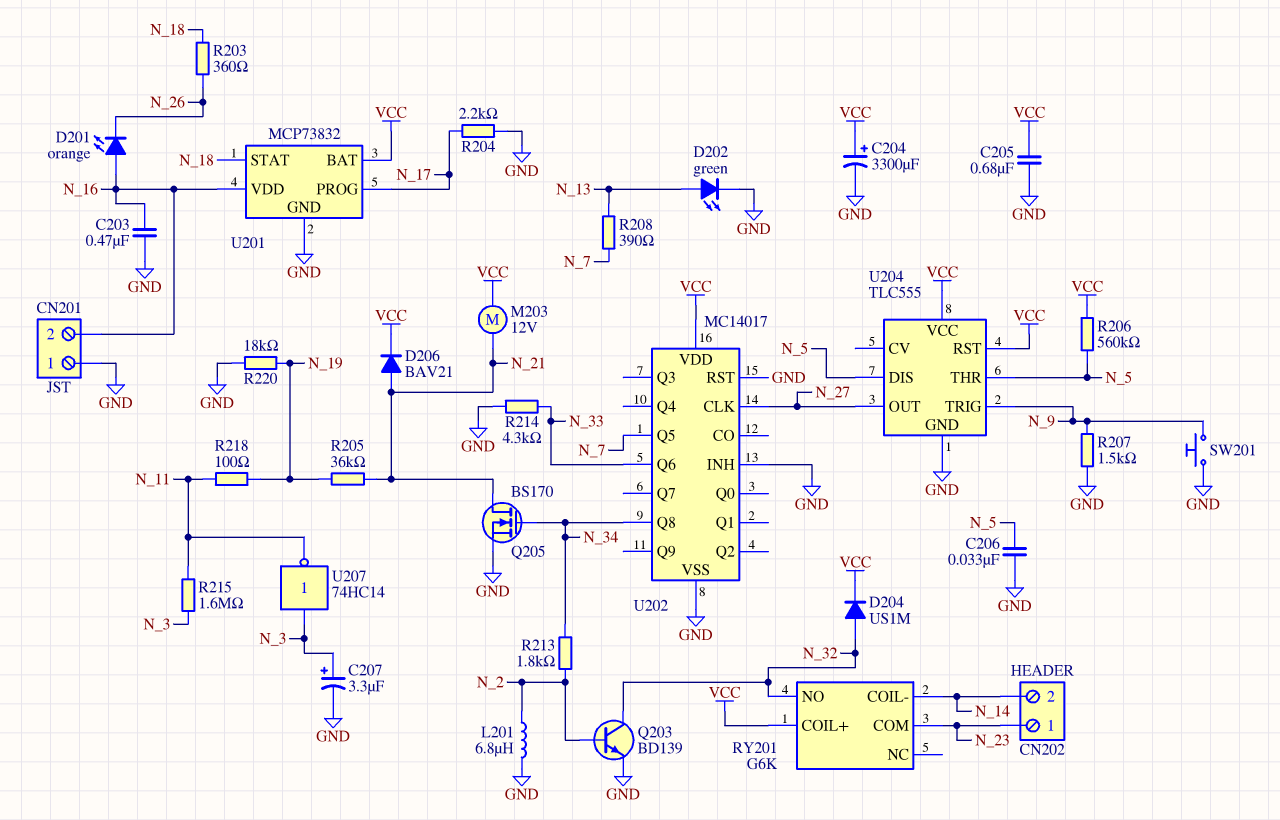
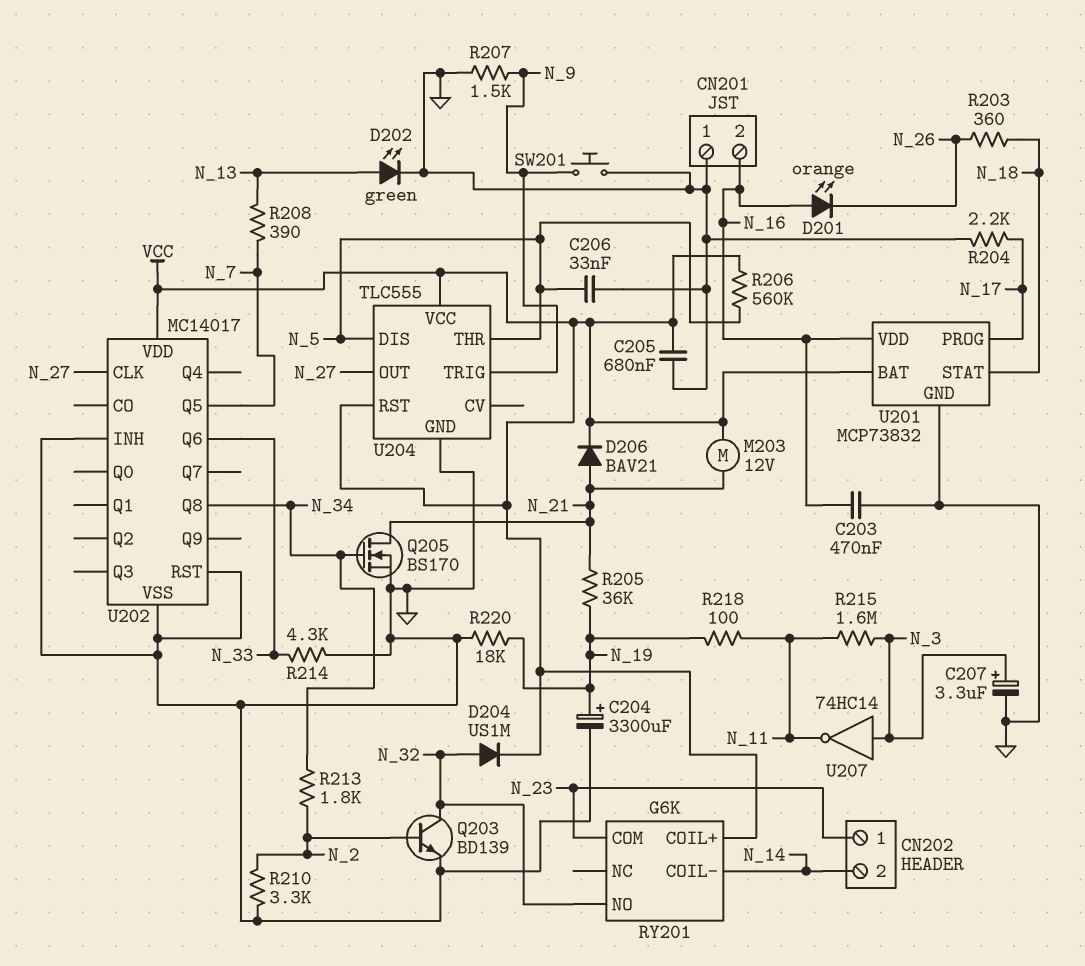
C204: 3300uF (plus VCC, minus GND) -> 3300uF (plus N_19, minus GND)
L201: 6.8uH (GND, N_2) -> none
R210: none -> 3.3k (GND, N_2)

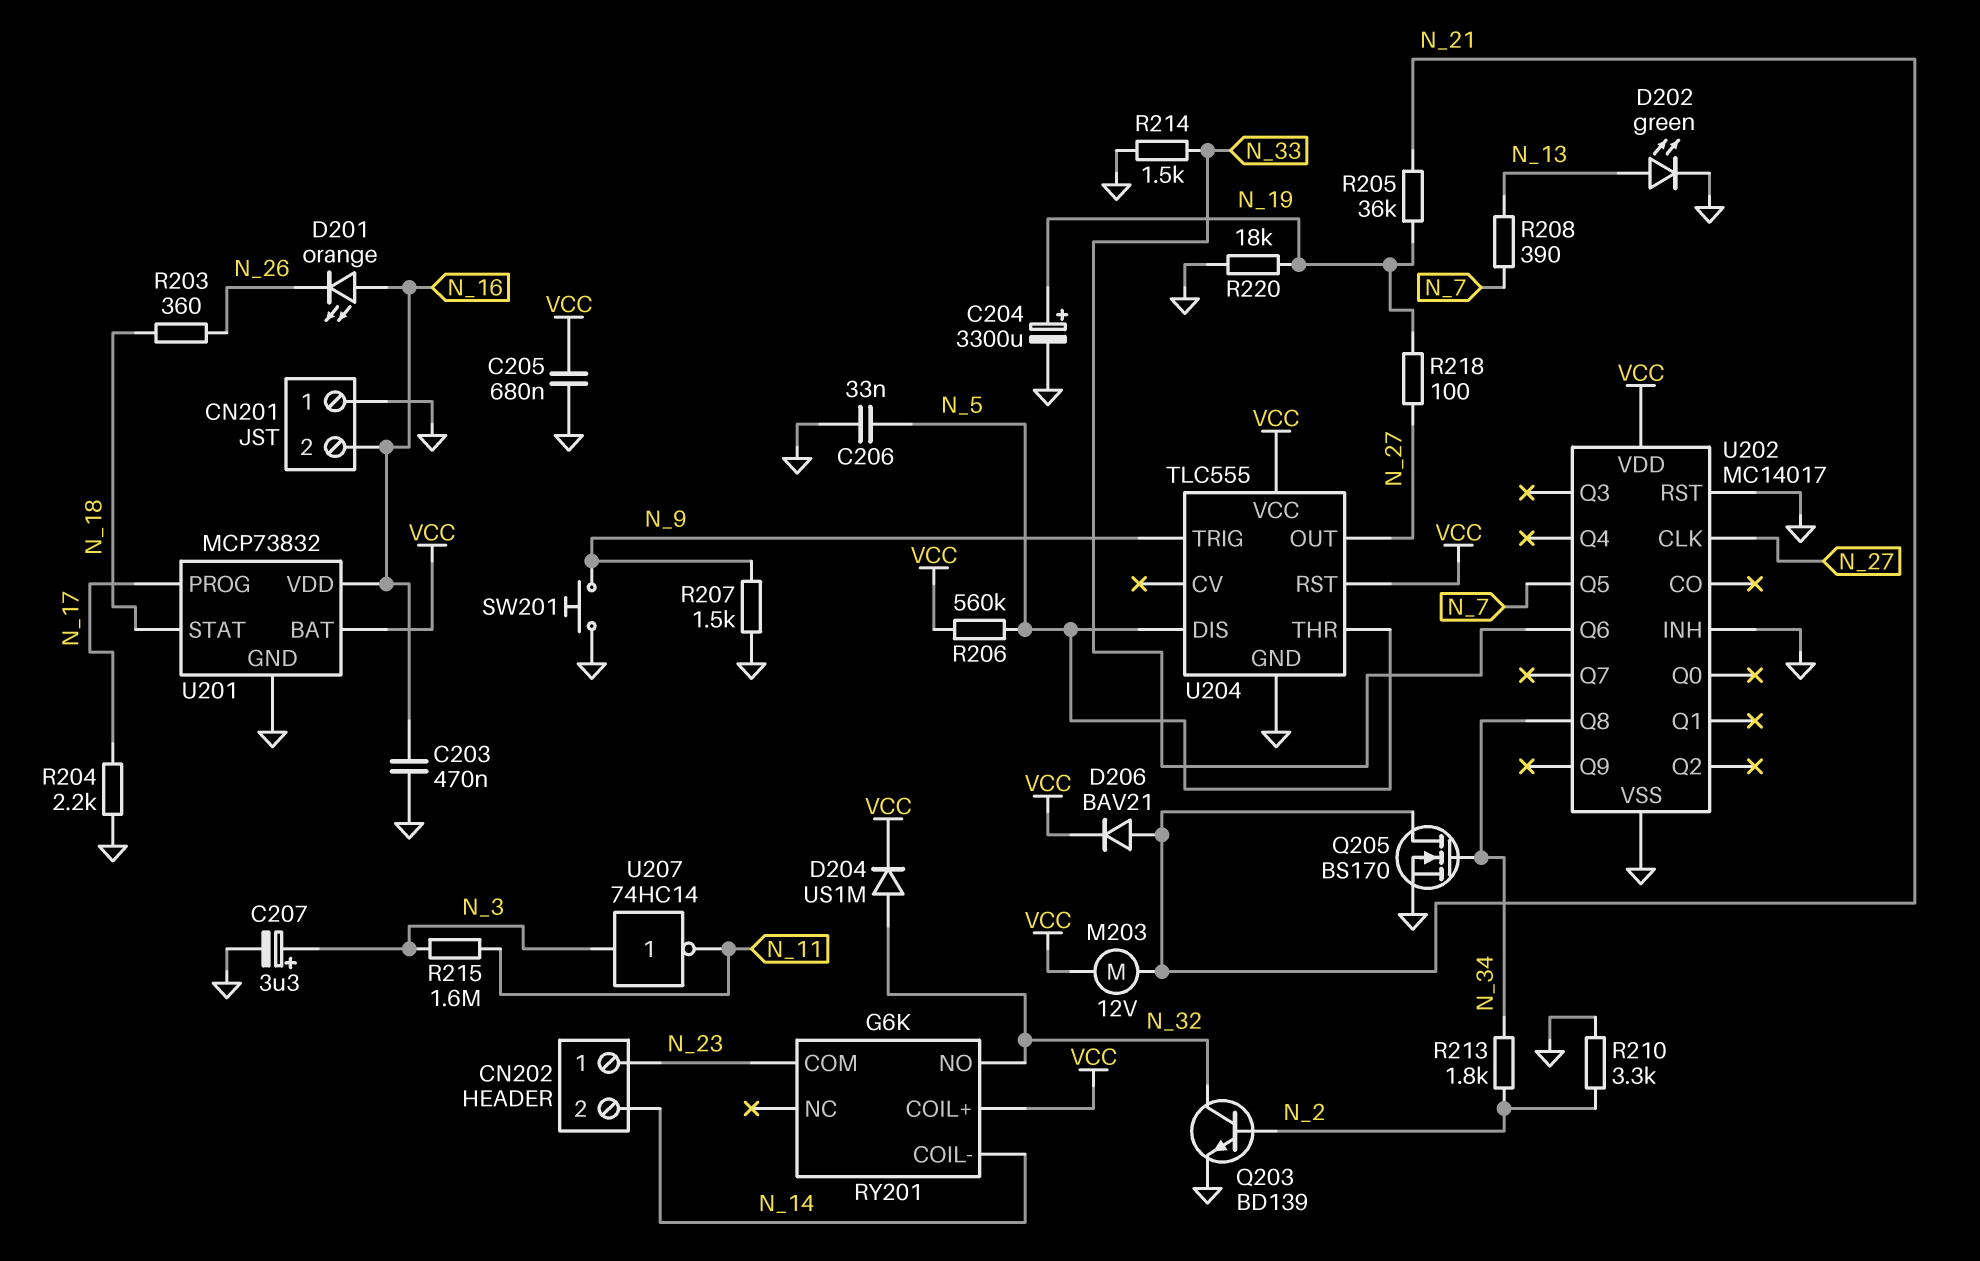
R214: 4.3k (GND, N_33) -> 1.5k (GND, N_33)
R218: 100 (N_11, N_19) -> 100 (N_19, N_27)

